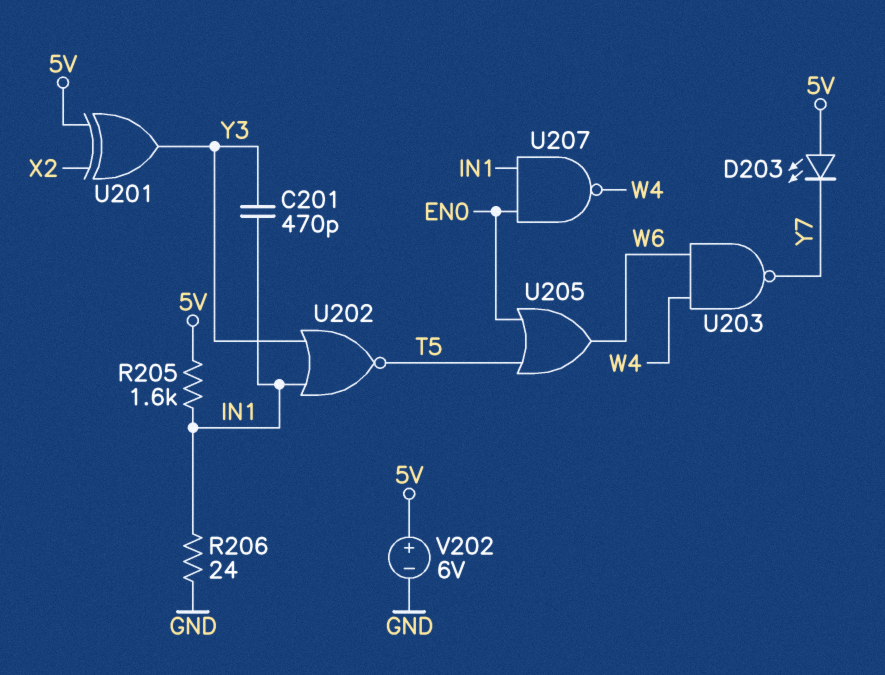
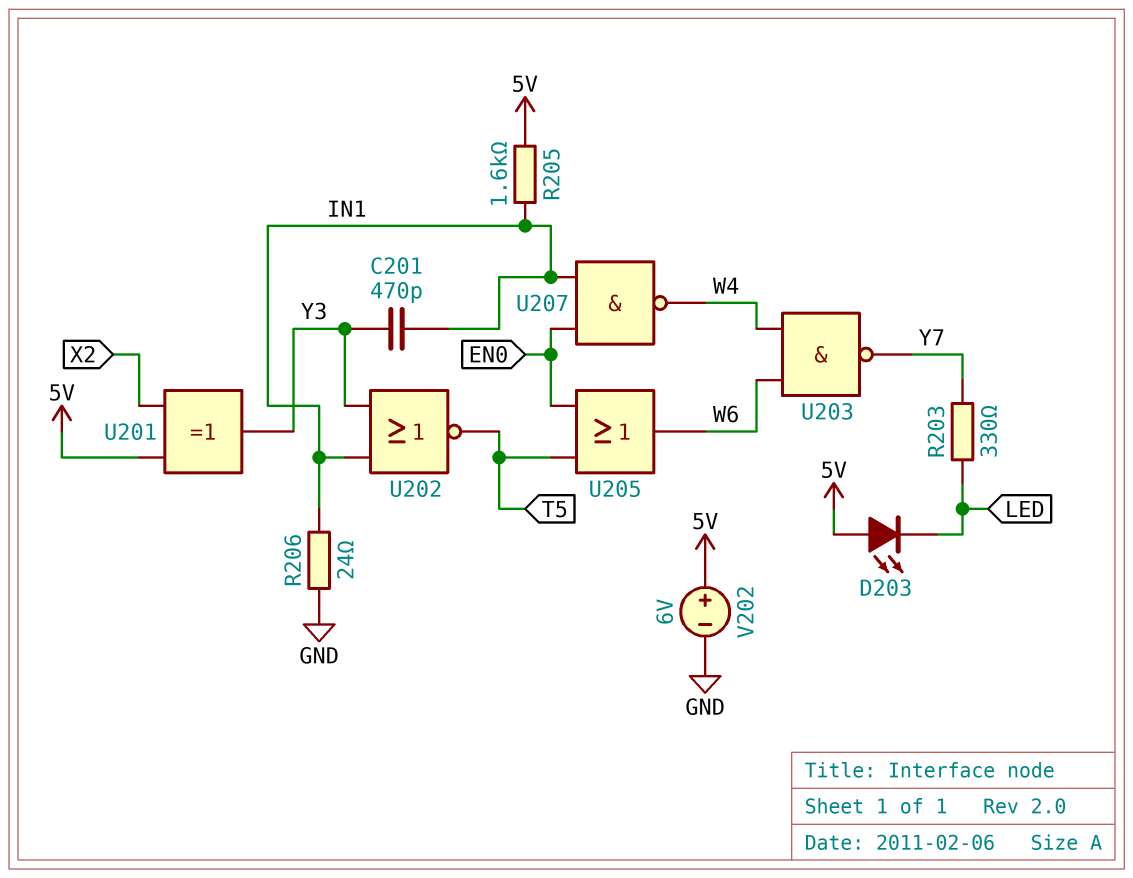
D203: LED (A 5V, K Y7) -> LED (A 5V, K LED)
R203: none -> 330 (LED, Y7)

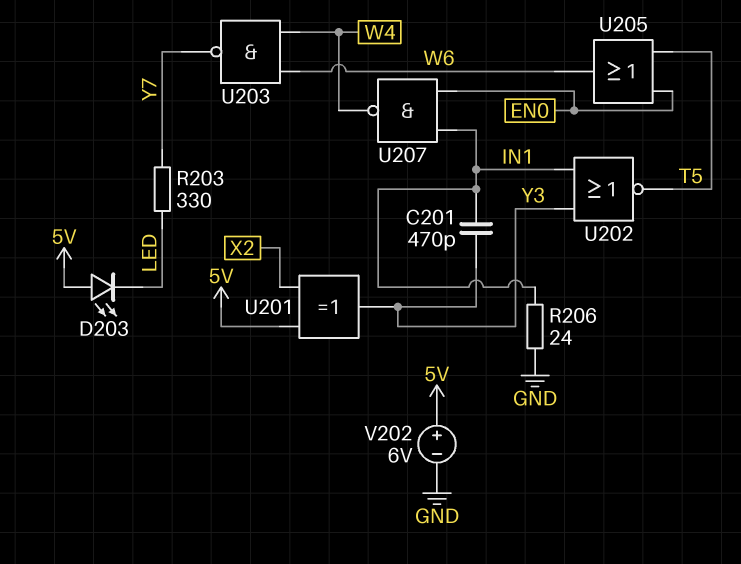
R205: 1.6k (5V, IN1) -> none

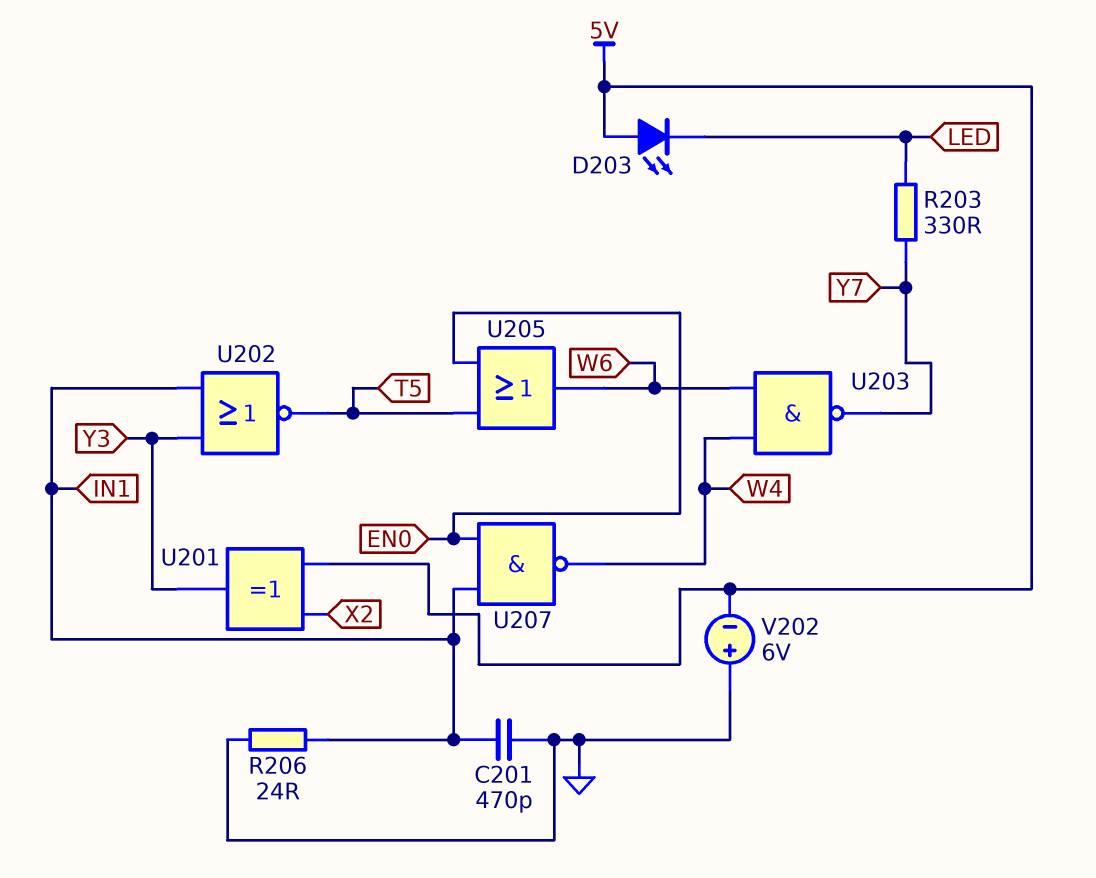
C201: 470pF (IN1, Y3) -> 470pF (GND, IN1)
V202: 6V (plus 5V, minus GND) -> 6V (plus GND, minus 5V)

